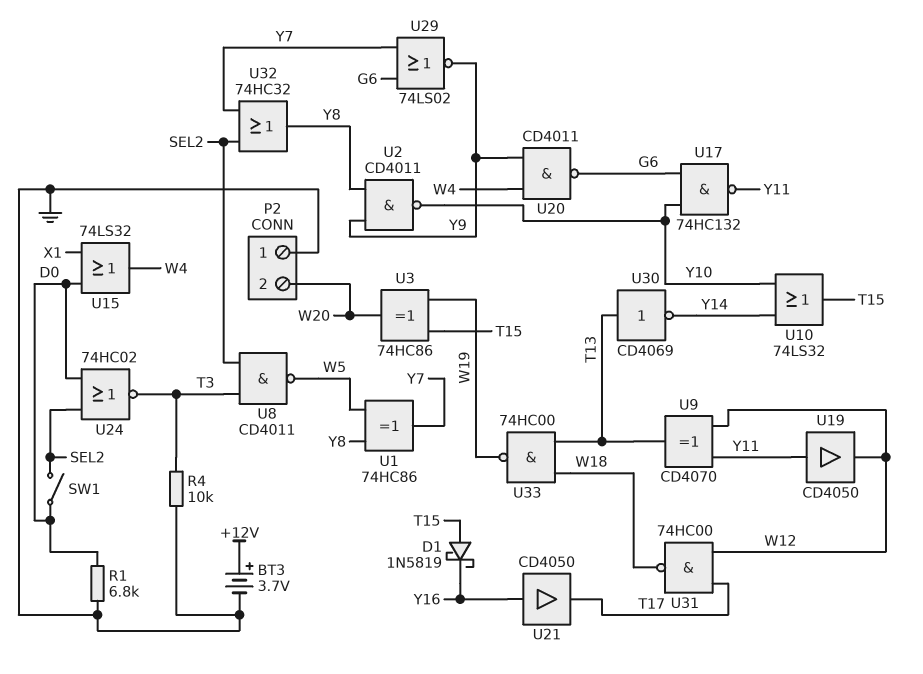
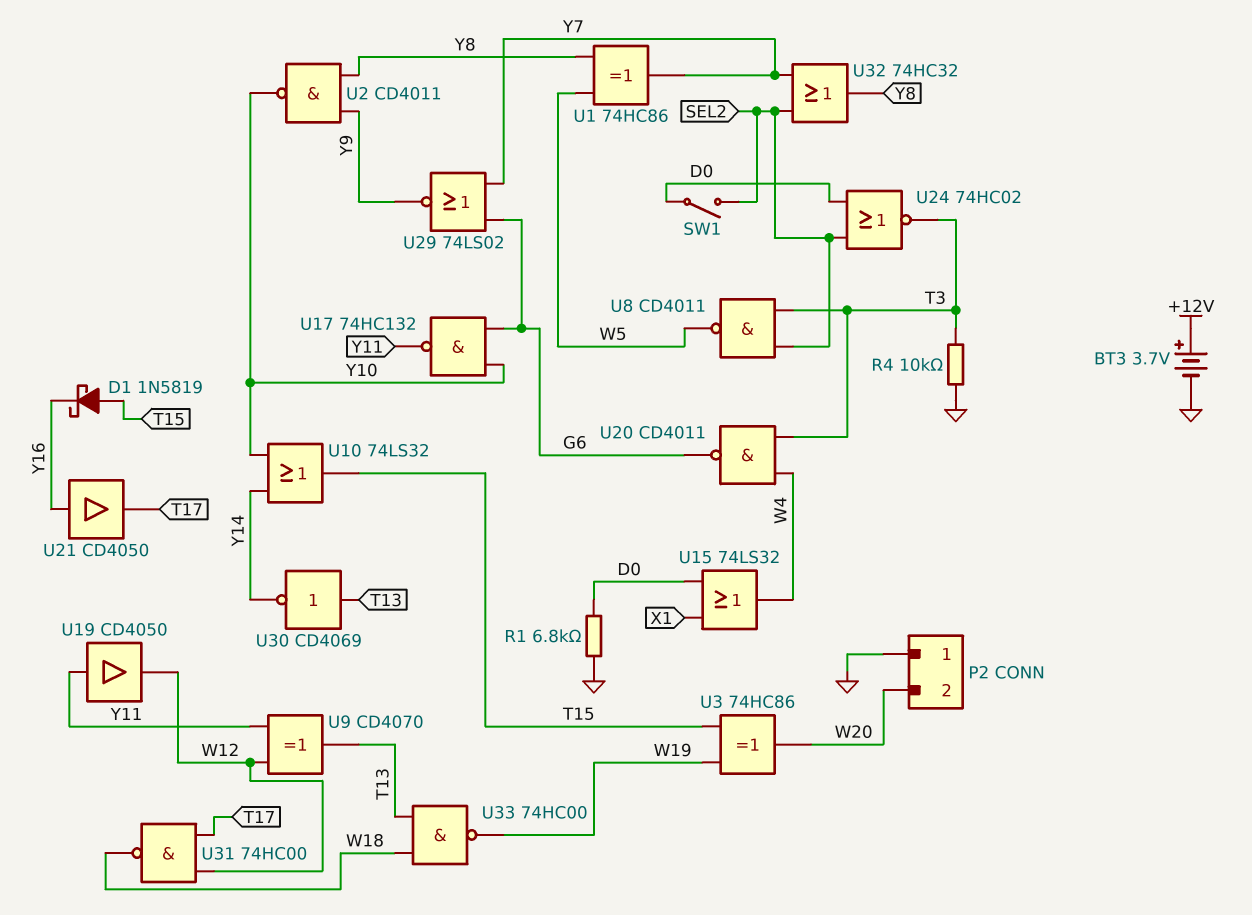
U20: NAND CD4011 (in W4, in Y9, out G6) -> NAND CD4011 (in T3, in W4, out G6)

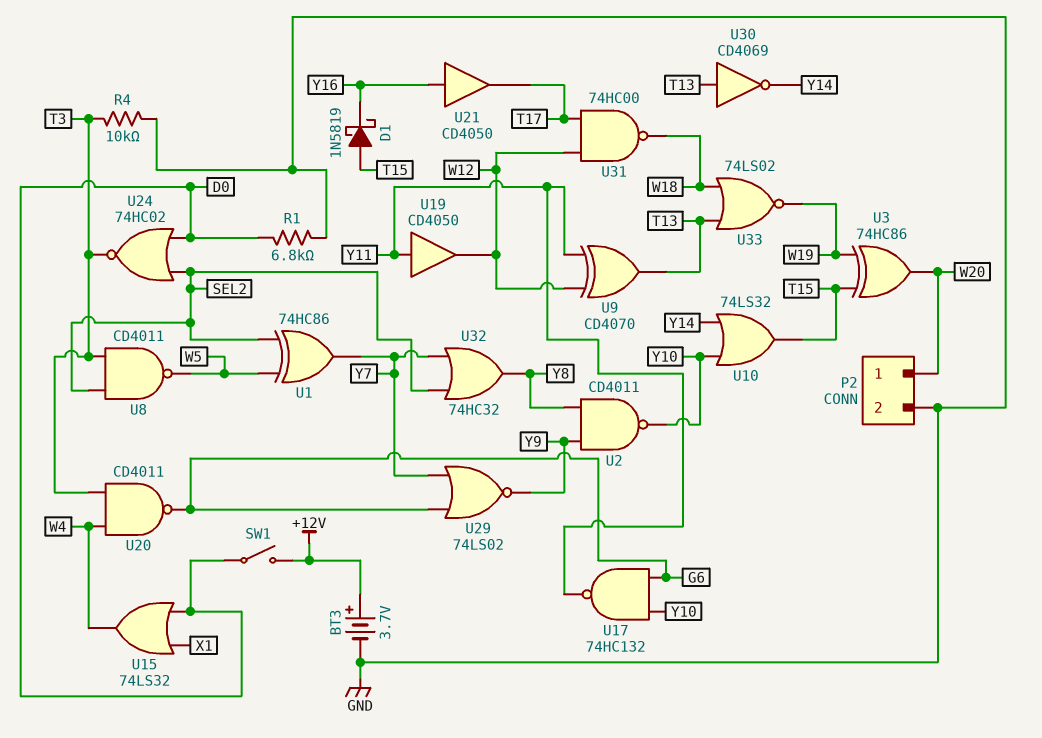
P2 pin 1: GND -> W20
P2 pin 2: W20 -> GND
SW1: switch (D0, SEL2) -> switch (+12V, D0)
U1: XOR 74HC86 (in W5, in Y8, out Y7) -> XOR 74HC86 (in SEL2, in W5, out Y7)
U33: NAND 74HC00 (in T13, in W18, out W19) -> NOR 74LS02 (in T13, in W18, out W19)

